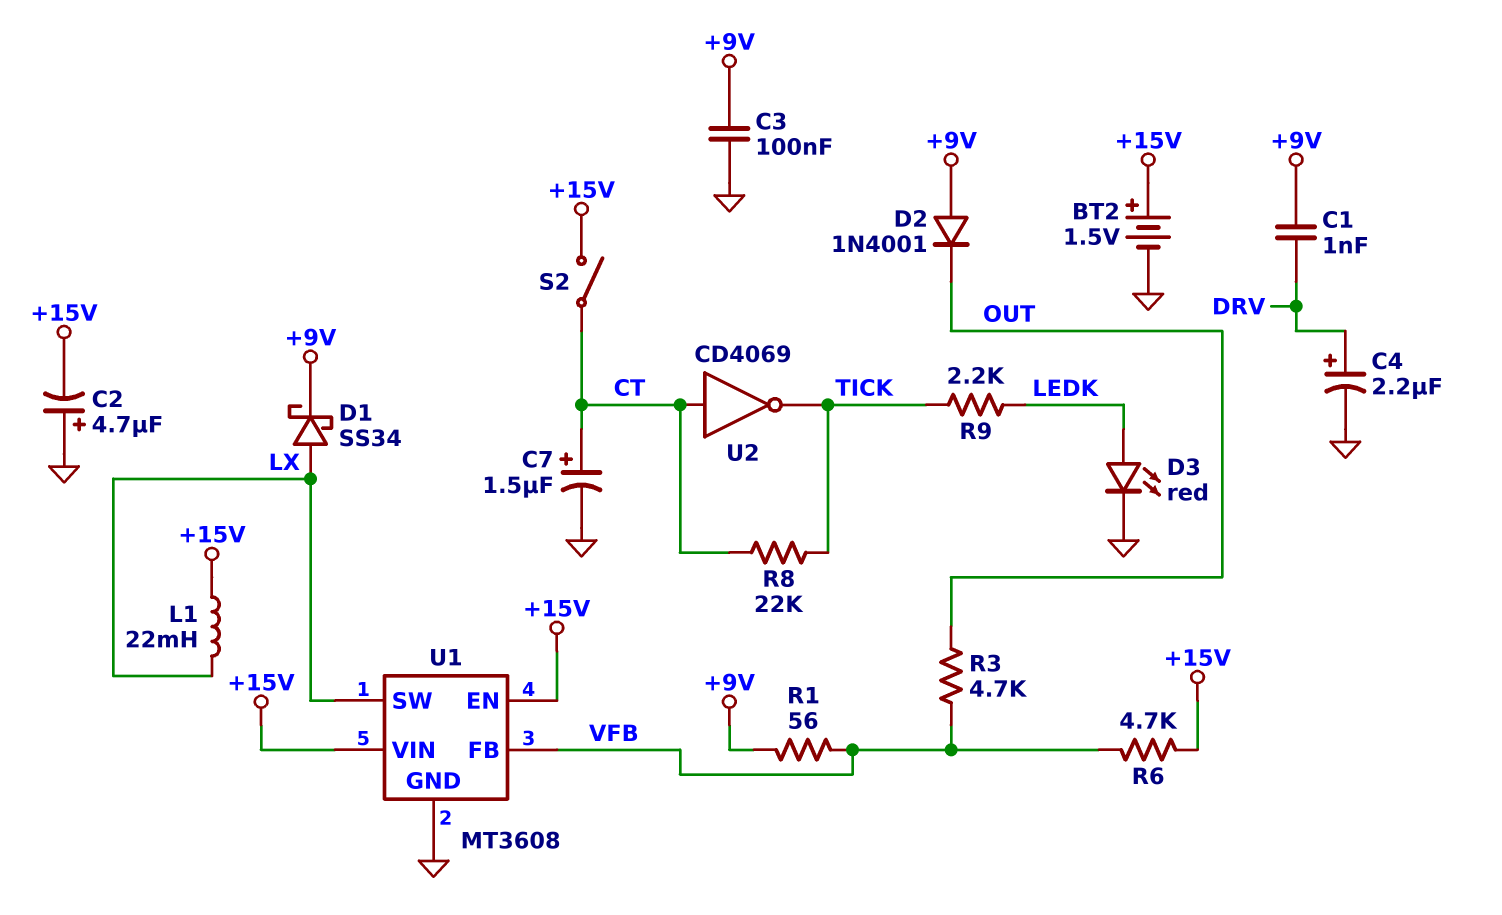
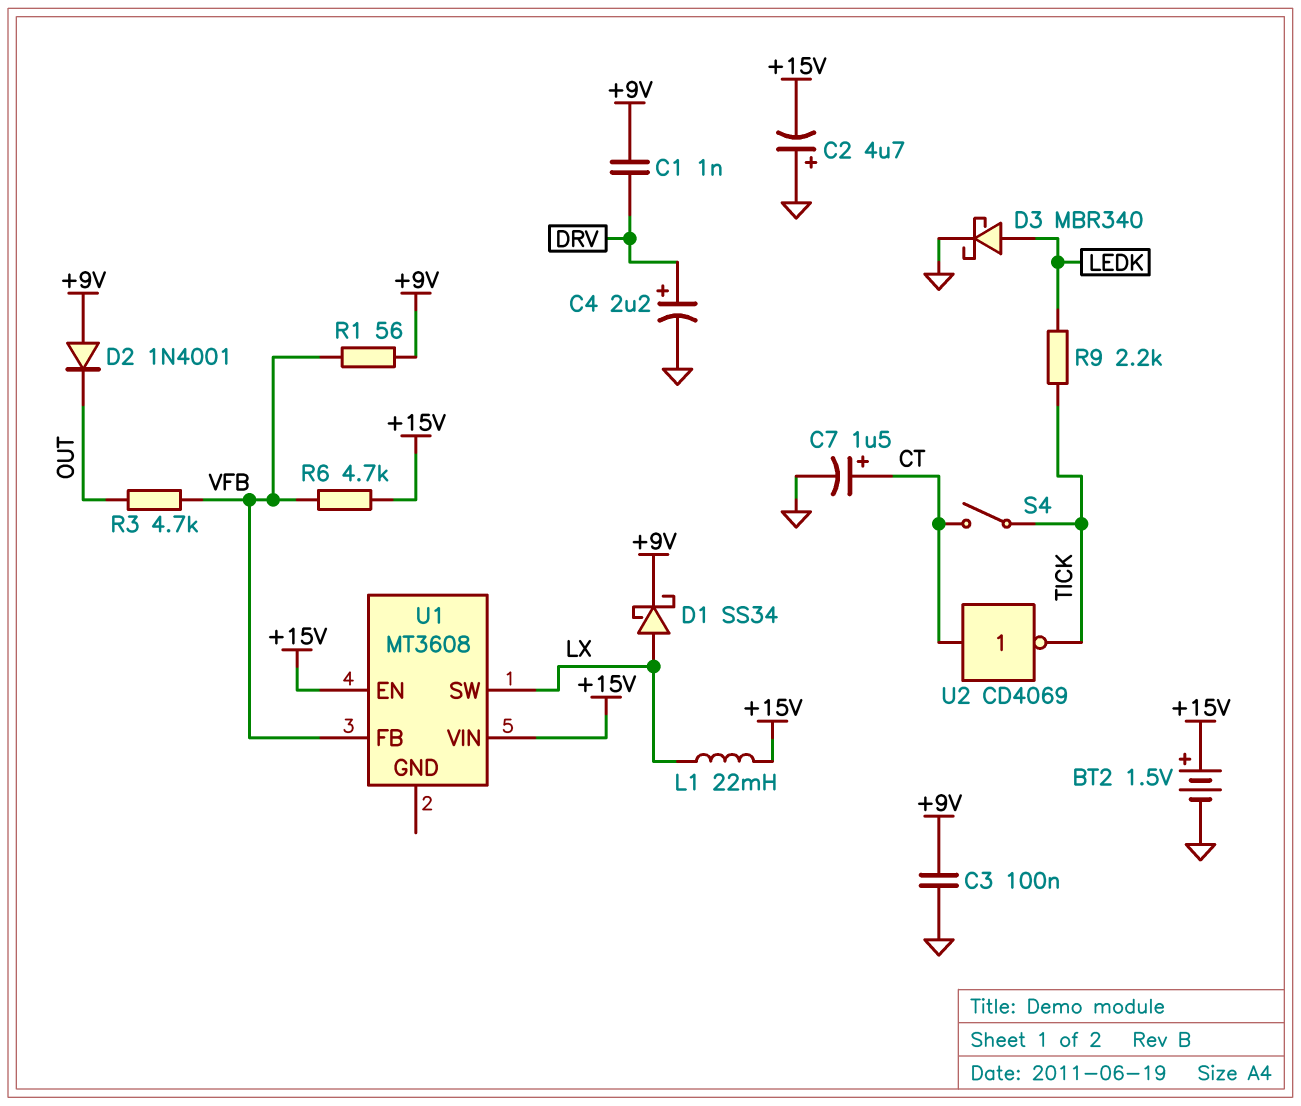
D3: LED red (A LEDK, K GND) -> schottky MBR340 (A LEDK, K GND)
R8: 22k (CT, TICK) -> none
S2: switch (+15V, CT) -> none
S4: none -> switch (CT, TICK)
U1 pin GND: GND -> none

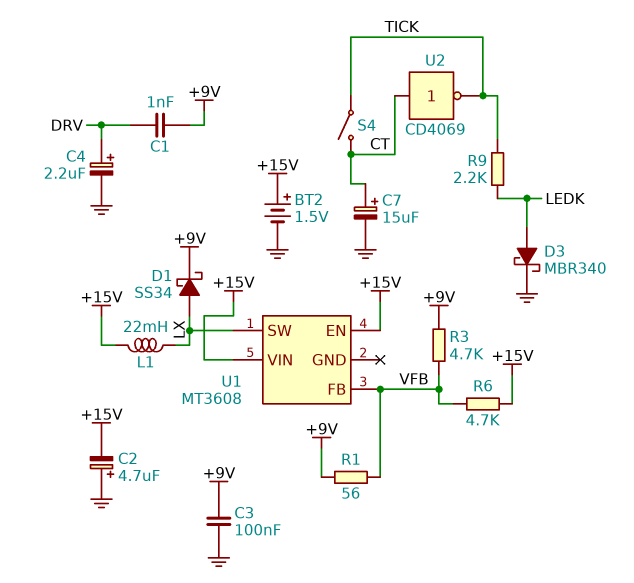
C7: 1.5uF (plus CT, minus GND) -> 15uF (plus CT, minus GND)
D2: diode 1N4001 (A +9V, K OUT) -> none
R3: 4.7k (OUT, VFB) -> 4.7k (+9V, VFB)

